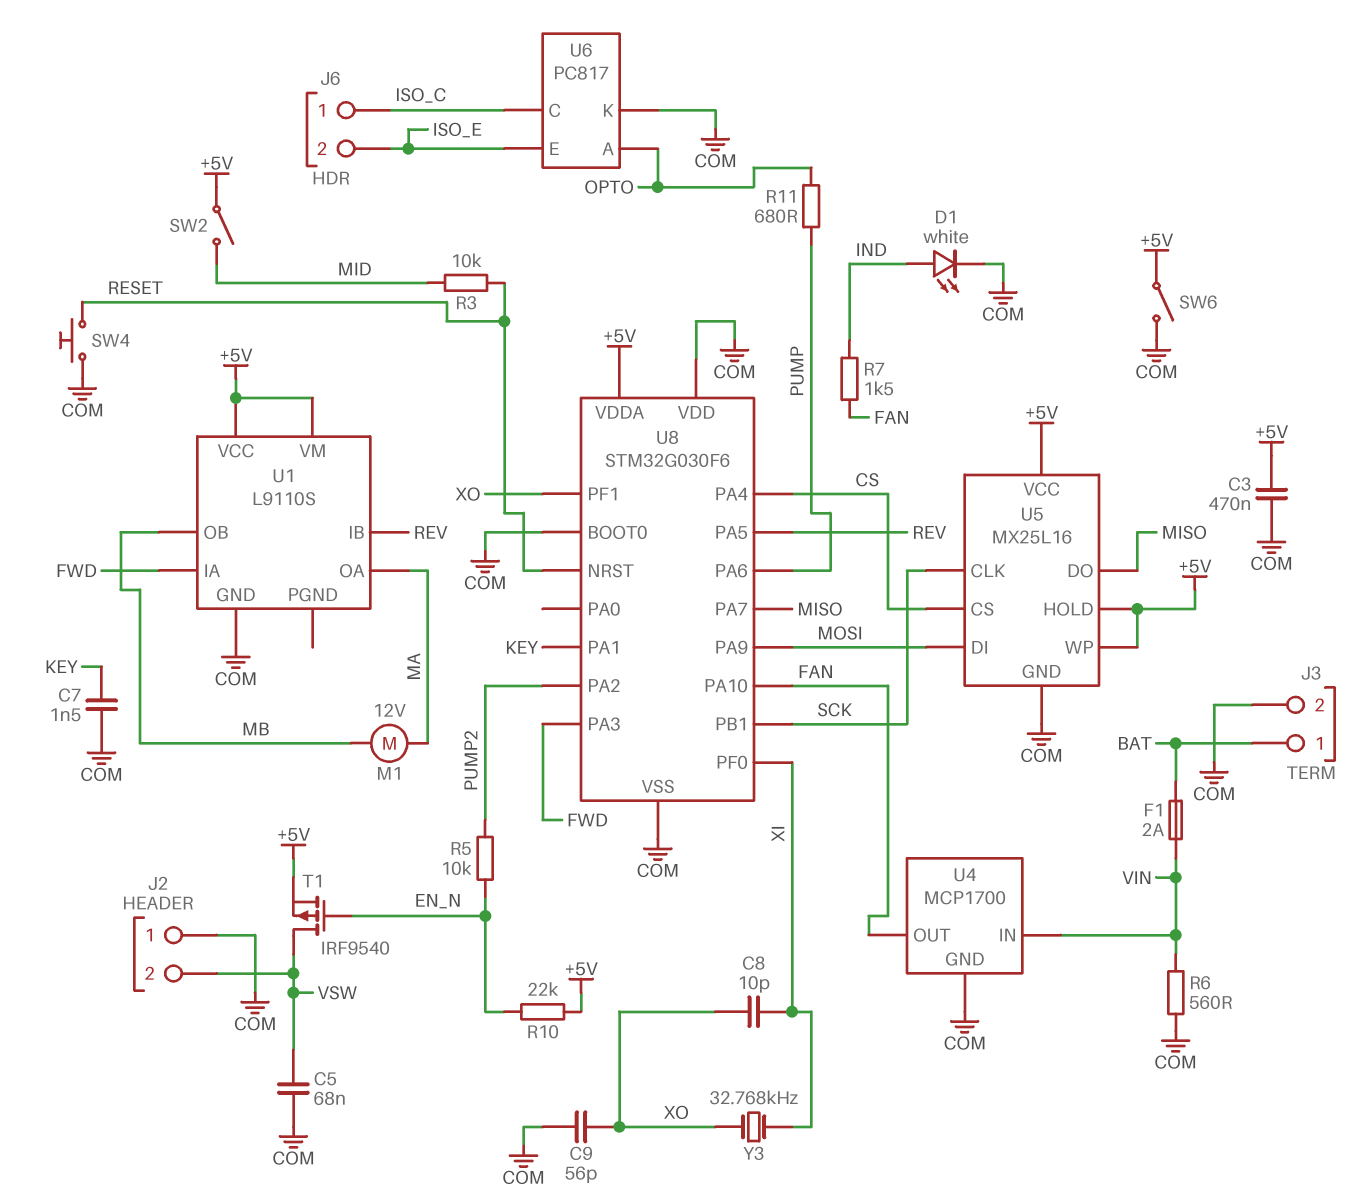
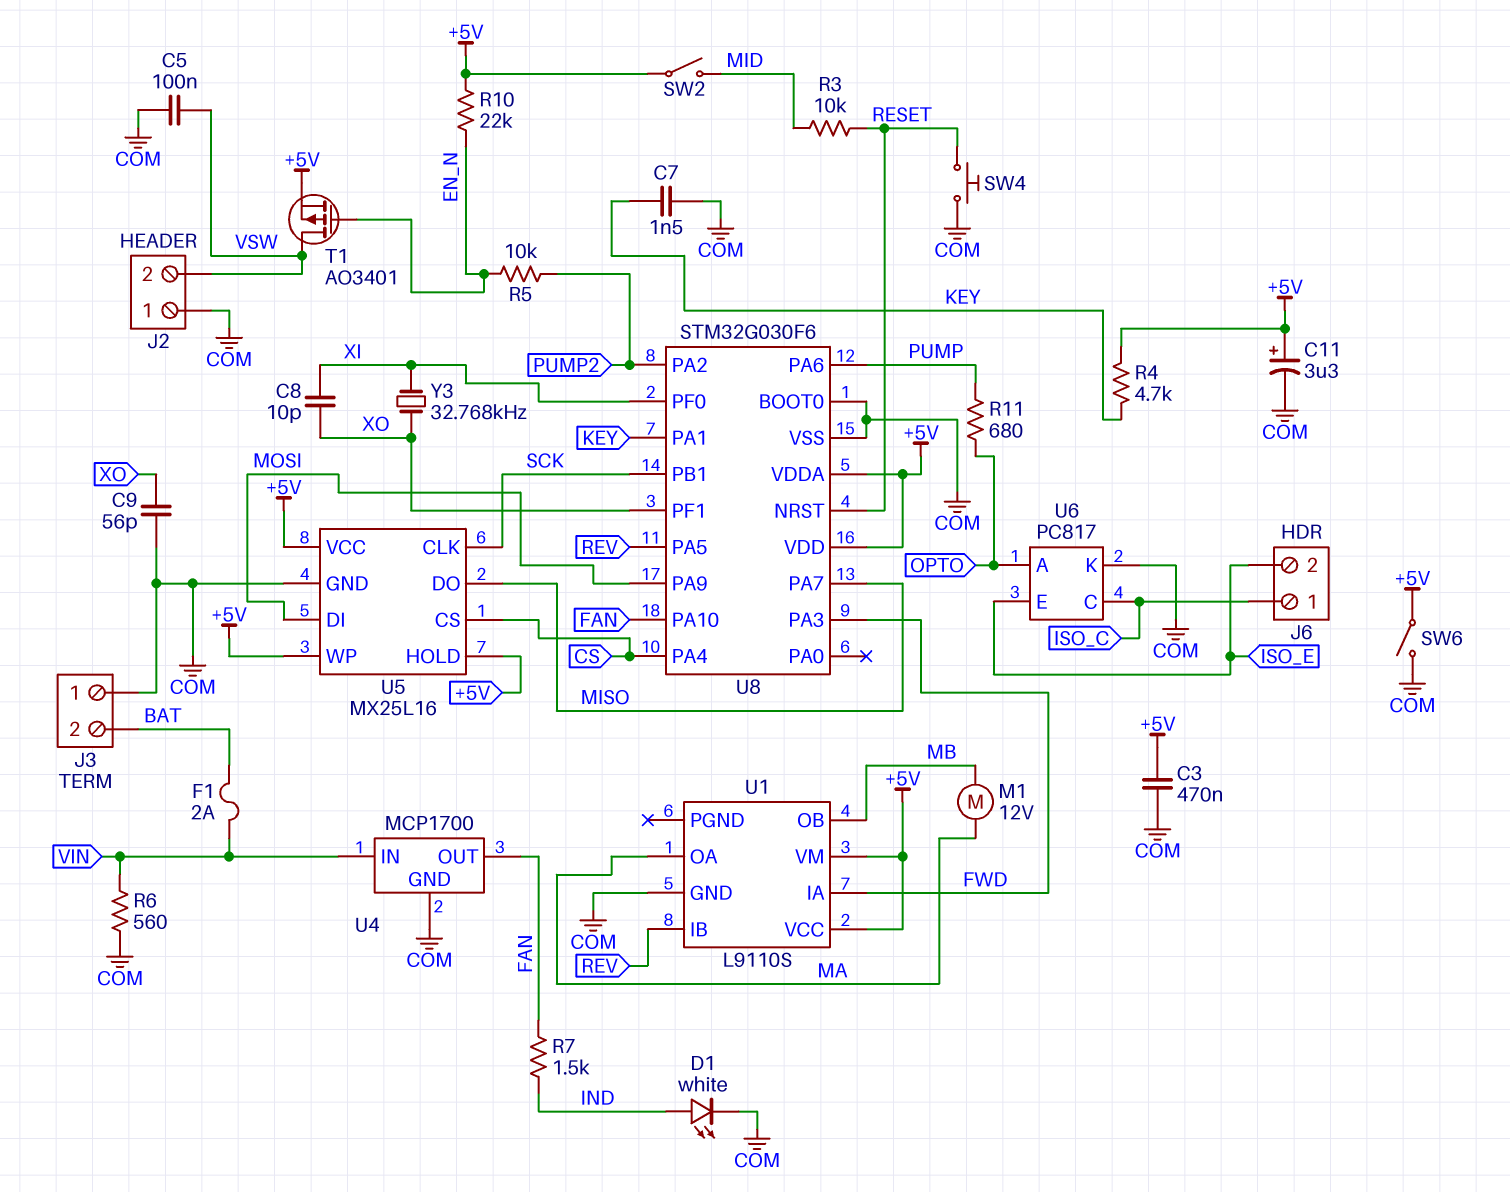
C5: 68nF (COM, VSW) -> 100nF (COM, VSW)
C11: none -> 3.3uF (plus +5V, minus COM)
J3 pin 1: BAT -> COM
J3 pin 2: COM -> BAT
R4: none -> 4.7k (+5V, KEY)
T1: PMOS IRF9540 (G EN_N, D VSW, S +5V) -> PMOS AO3401 (G EN_N, D VSW, S +5V)
U8 pin VDD: COM -> +5V

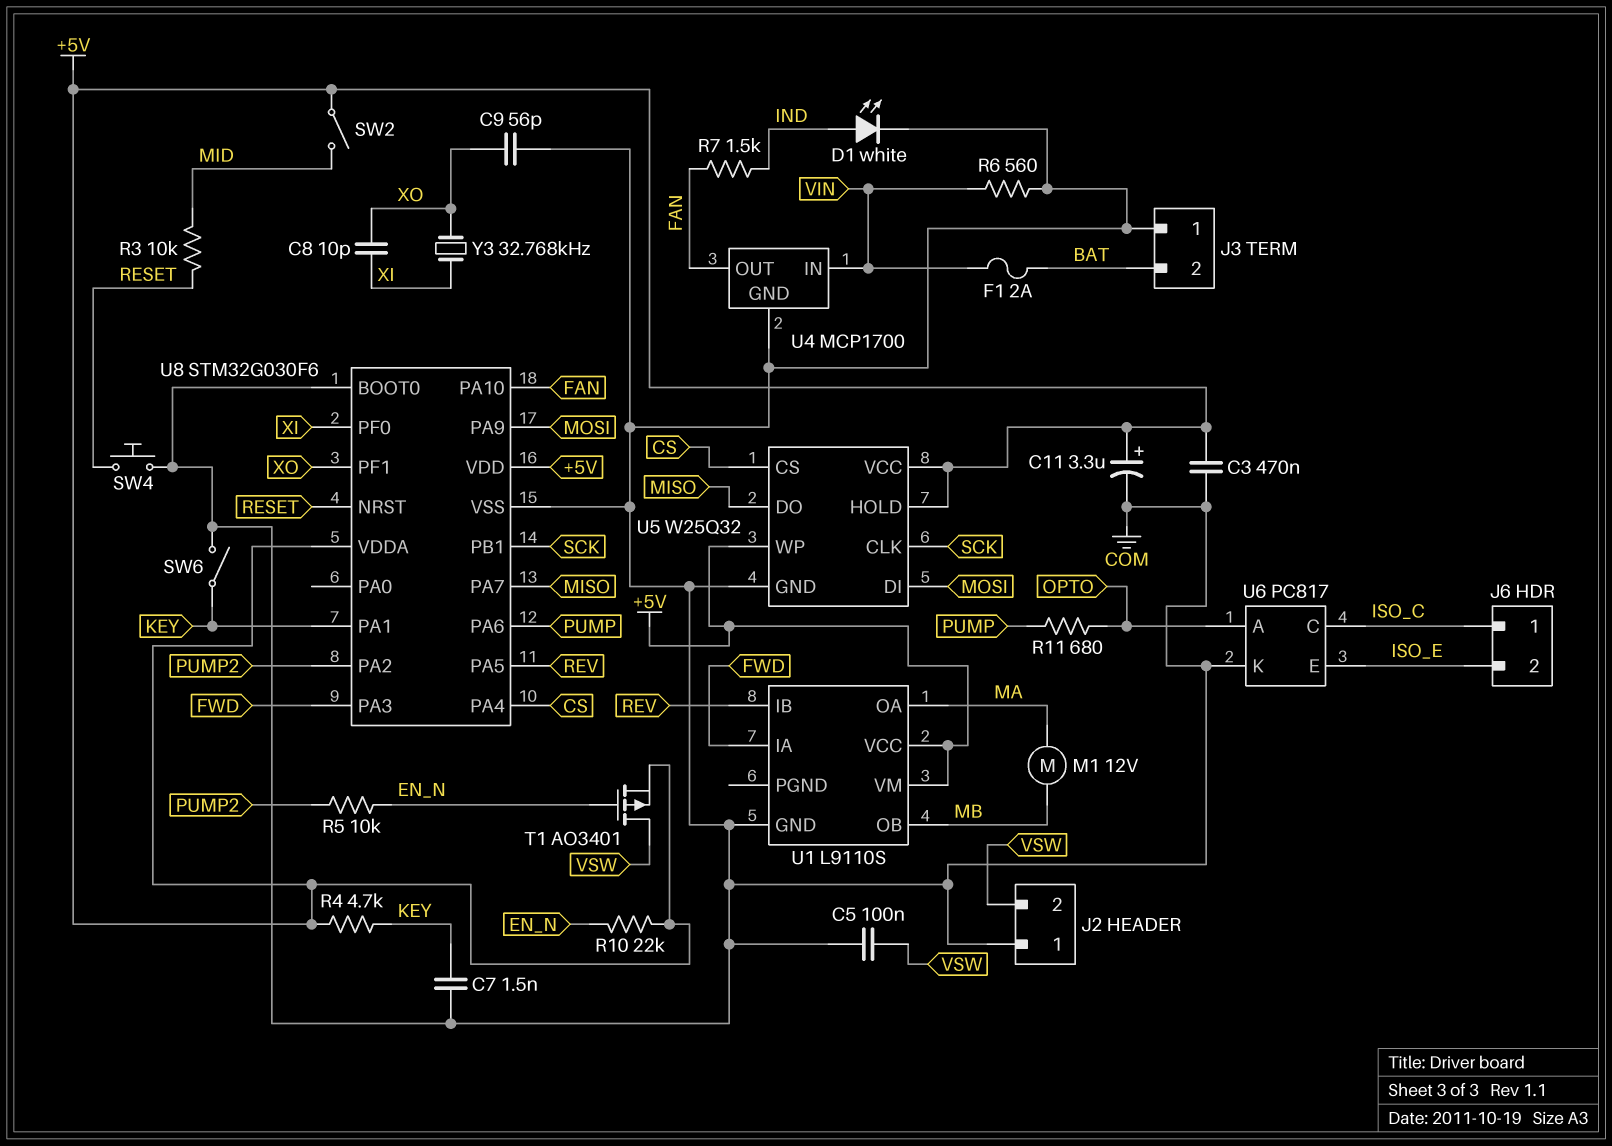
SW6: switch (+5V, COM) -> switch (COM, KEY)
U5: MX25L16 -> W25Q32

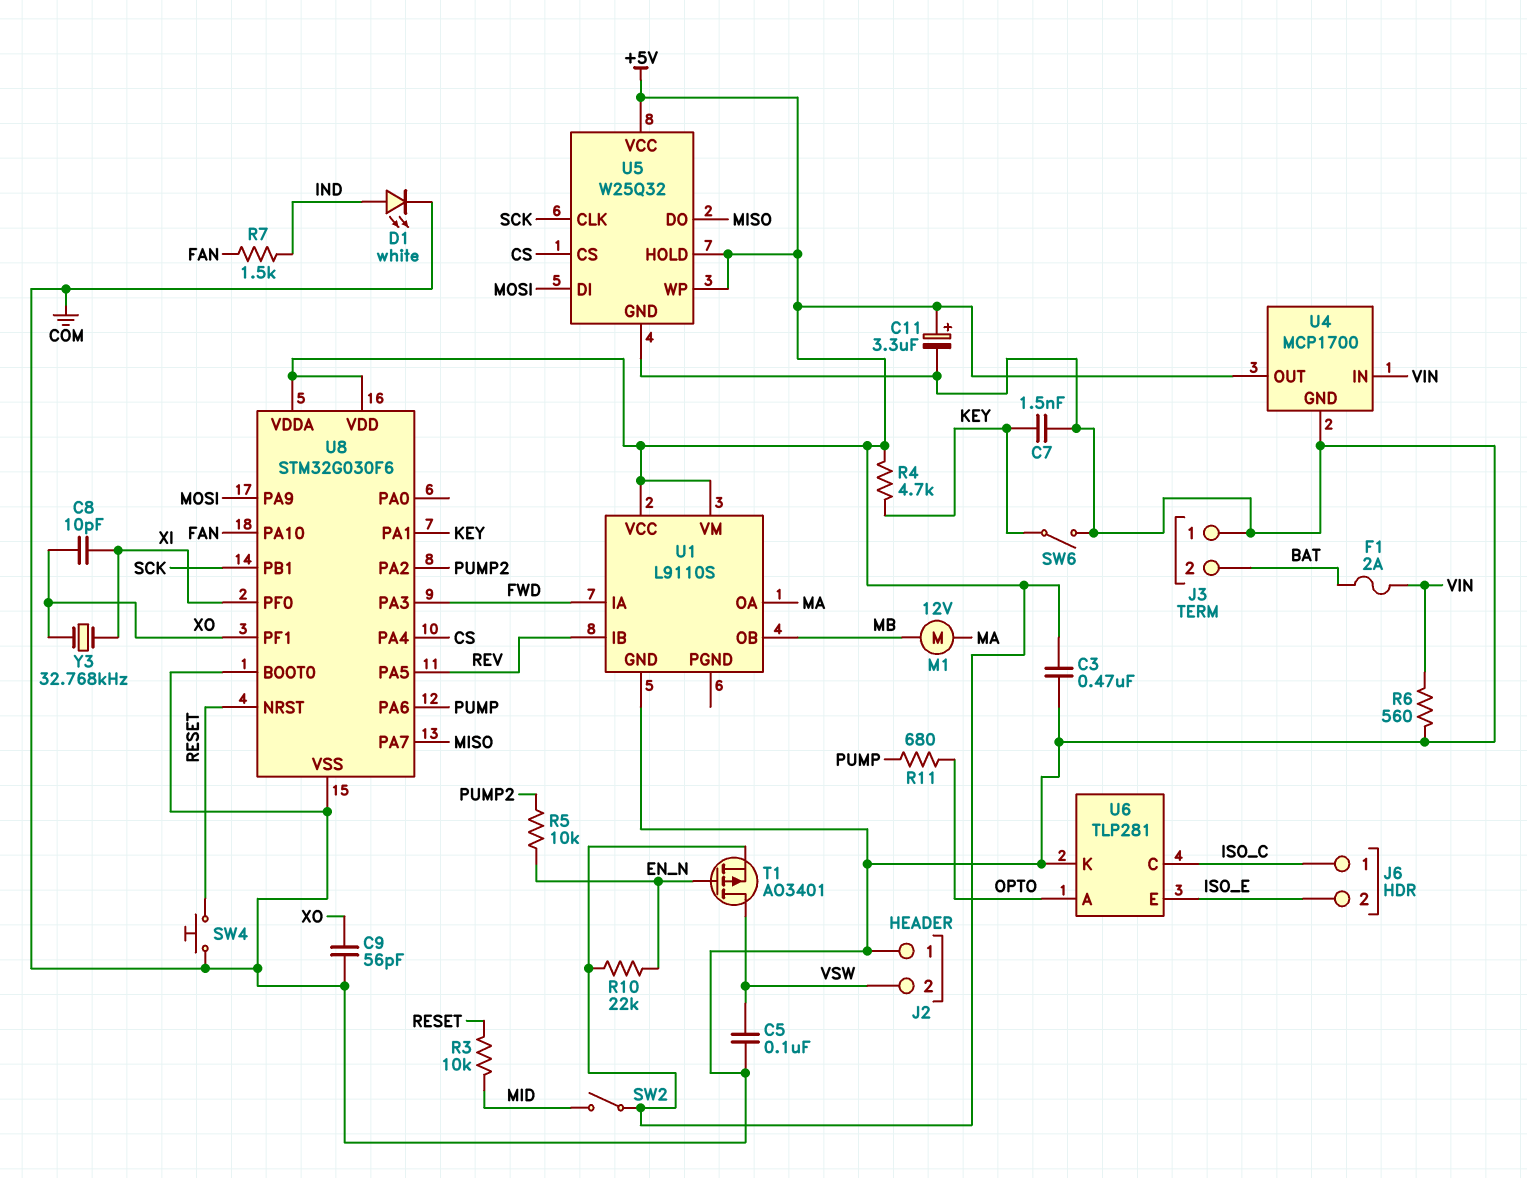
U4 pin OUT: FAN -> +5V
U6: PC817 -> TLP281

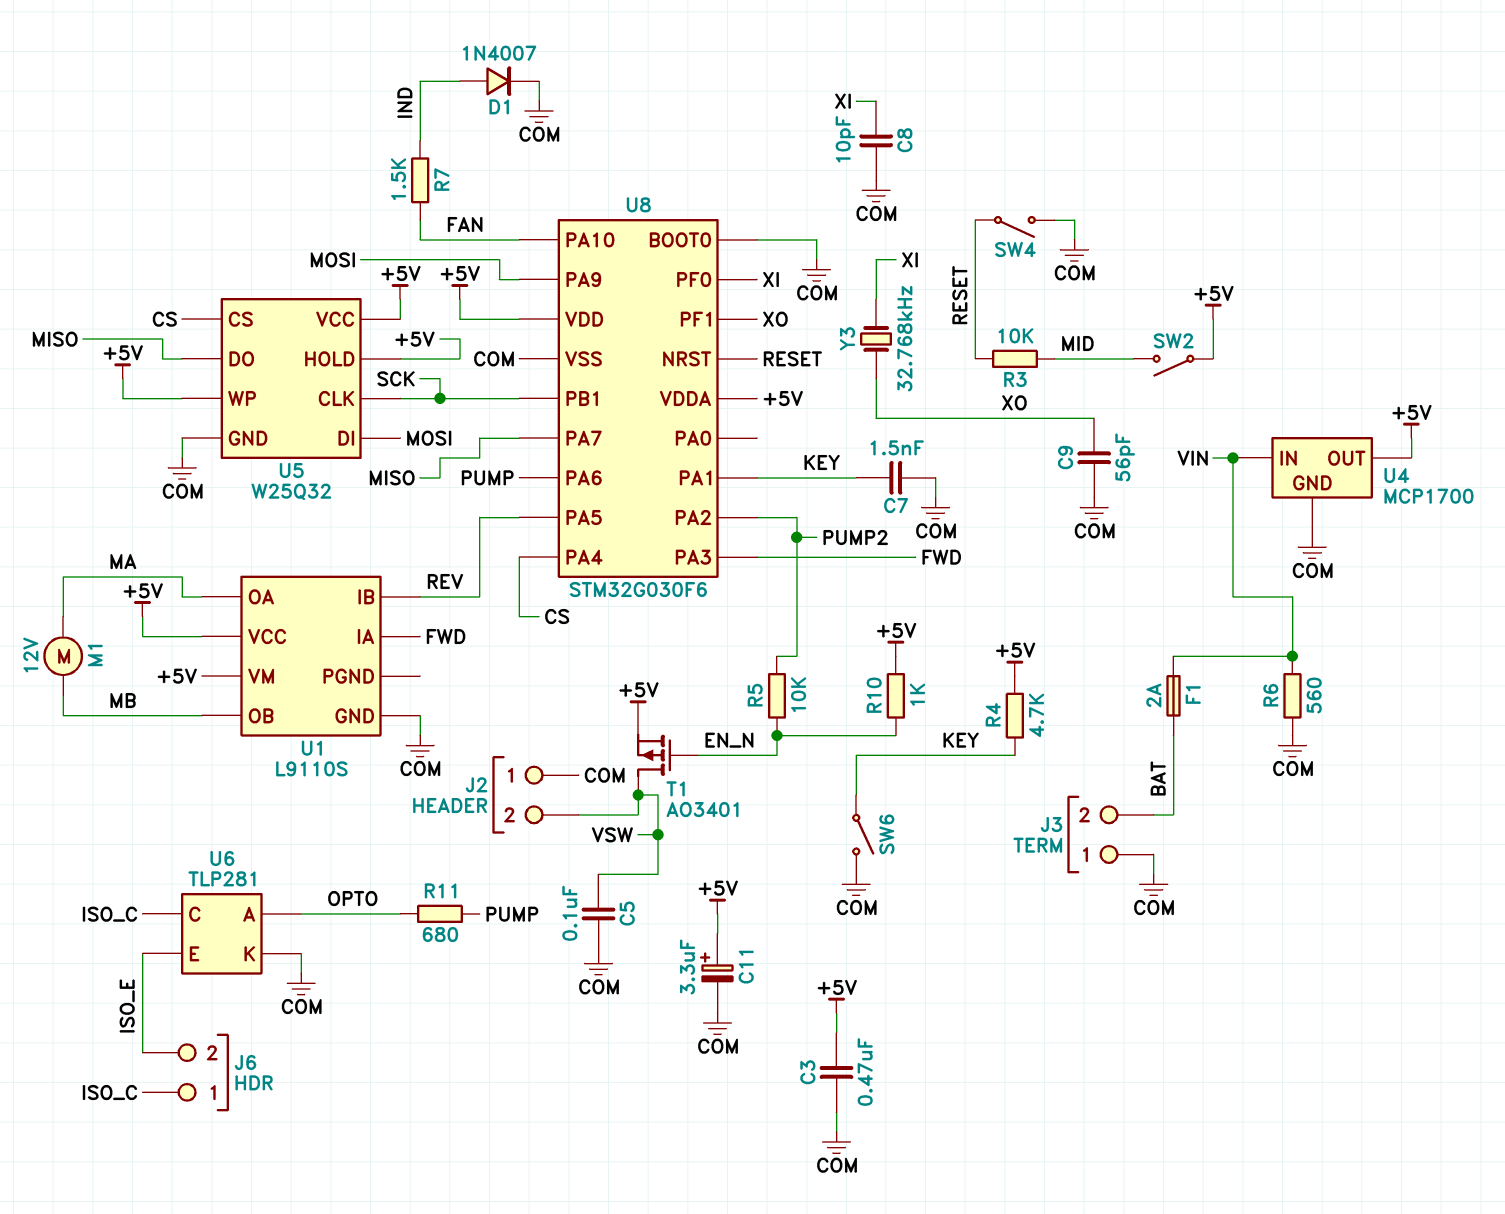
C8: 10pF (XI, XO) -> 10pF (COM, XI)
D1: LED white (A IND, K COM) -> diode 1N4007 (A IND, K COM)
R10: 22k (+5V, EN_N) -> 1k (+5V, EN_N)
SW4: button (COM, RESET) -> switch (COM, RESET)

